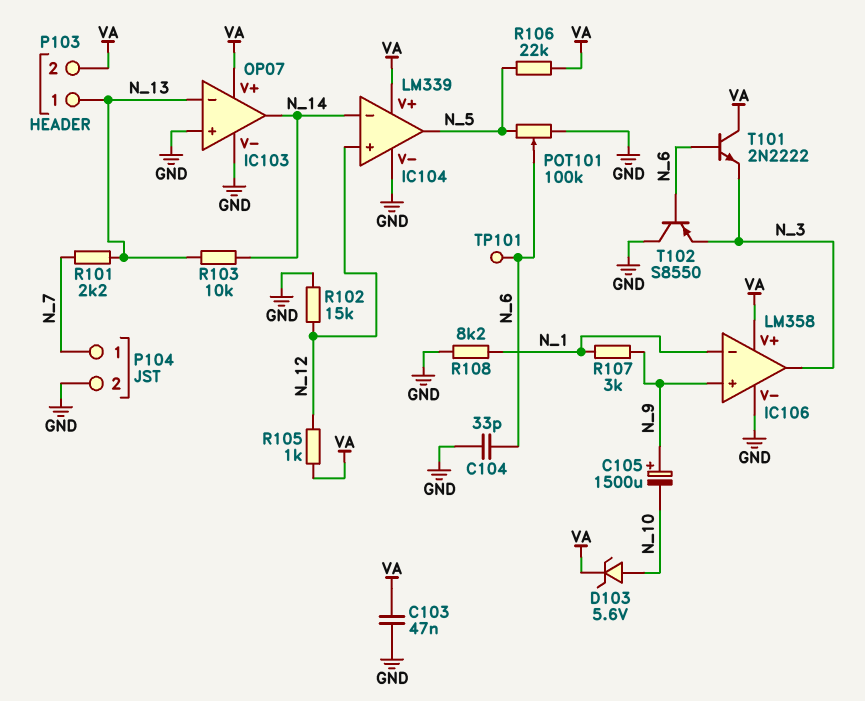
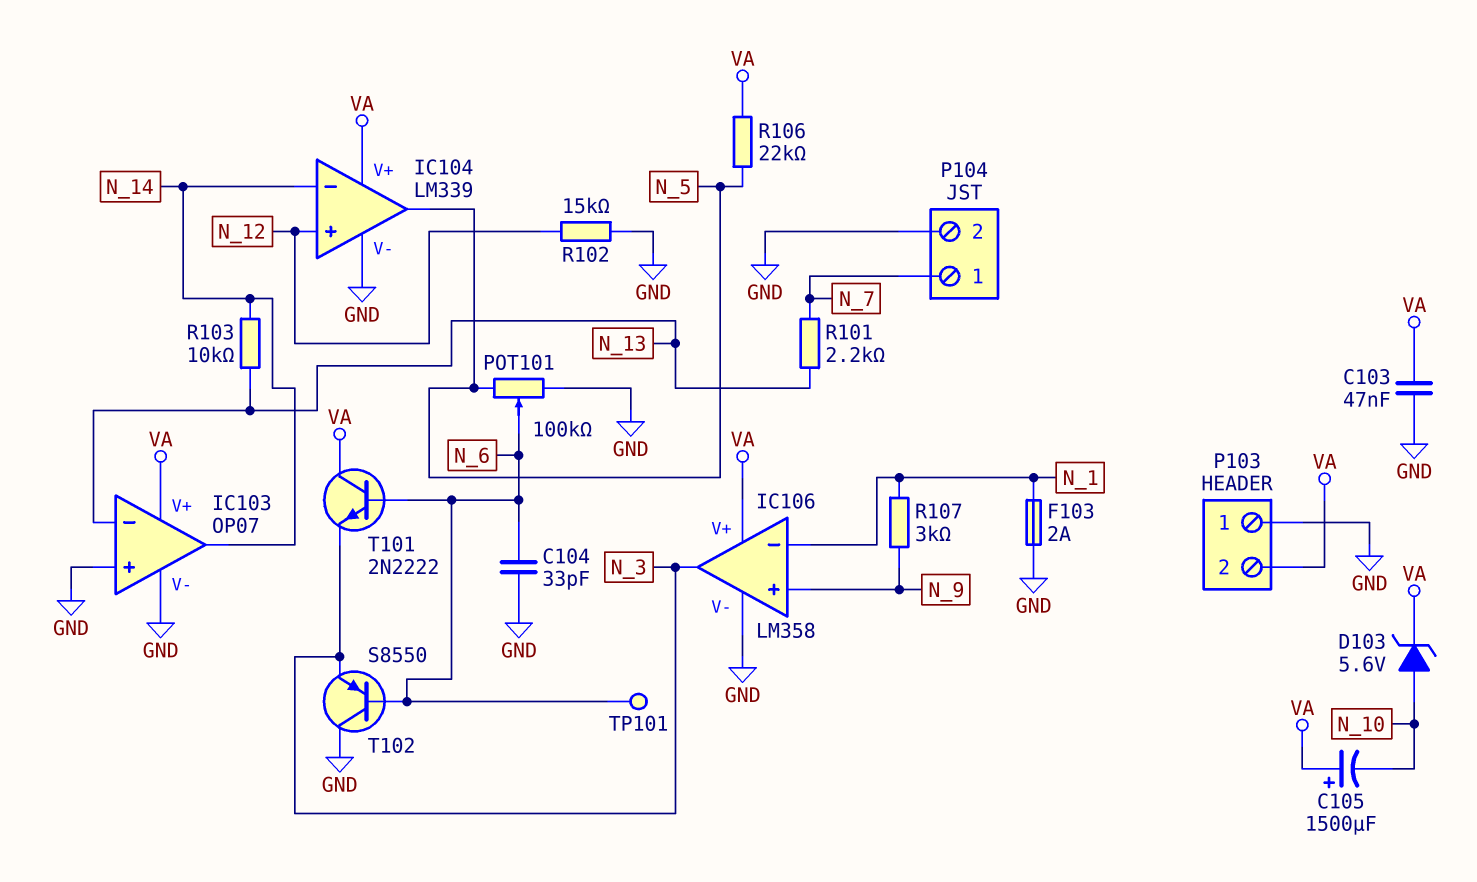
C105: 1500uF (plus N_9, minus N_10) -> 1500uF (plus VA, minus N_10)
F103: none -> 2A (GND, N_1)
P103 pin 1: N_13 -> GND
R105: 1k (N_12, VA) -> none
R108: 8.2k (GND, N_1) -> none

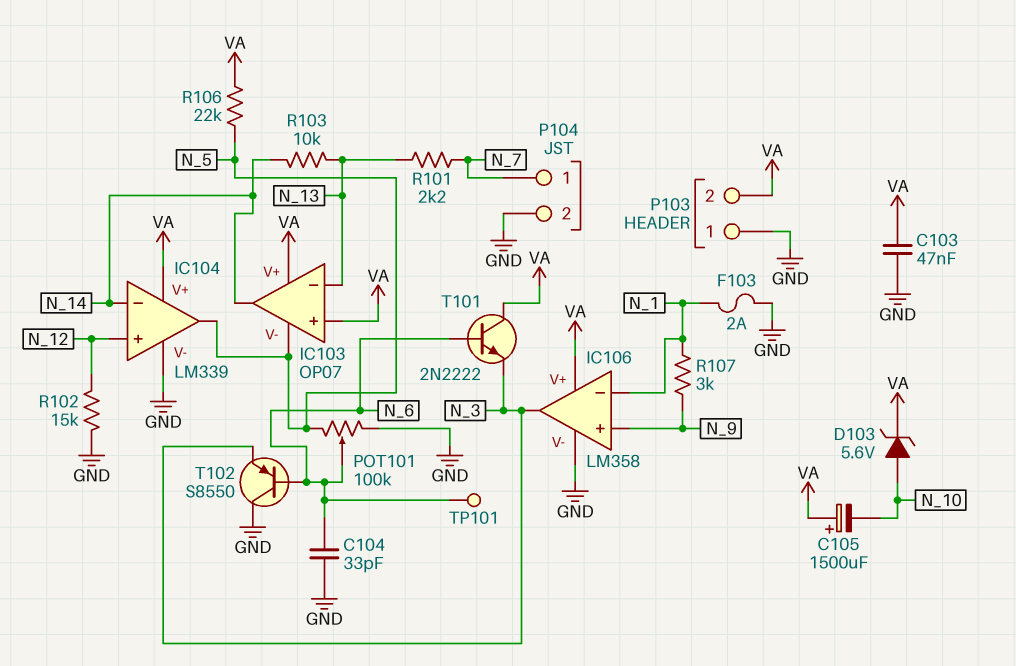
IC103 pin V-: GND -> N_5
IC103 pin in+: GND -> VA

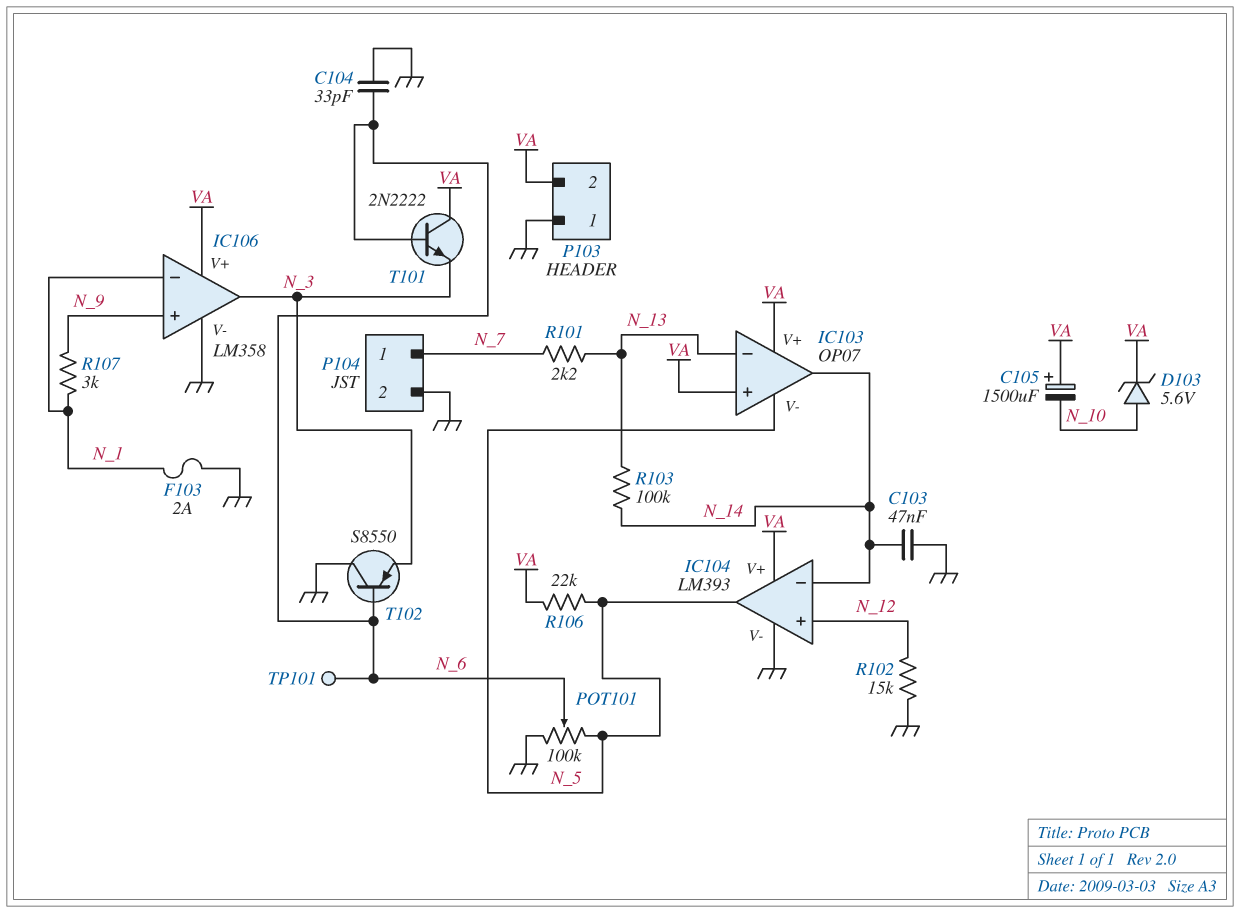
C103: 47nF (GND, VA) -> 47nF (GND, N_14)
IC104: LM339 -> LM393
R103: 10k (N_13, N_14) -> 100k (N_13, N_14)

